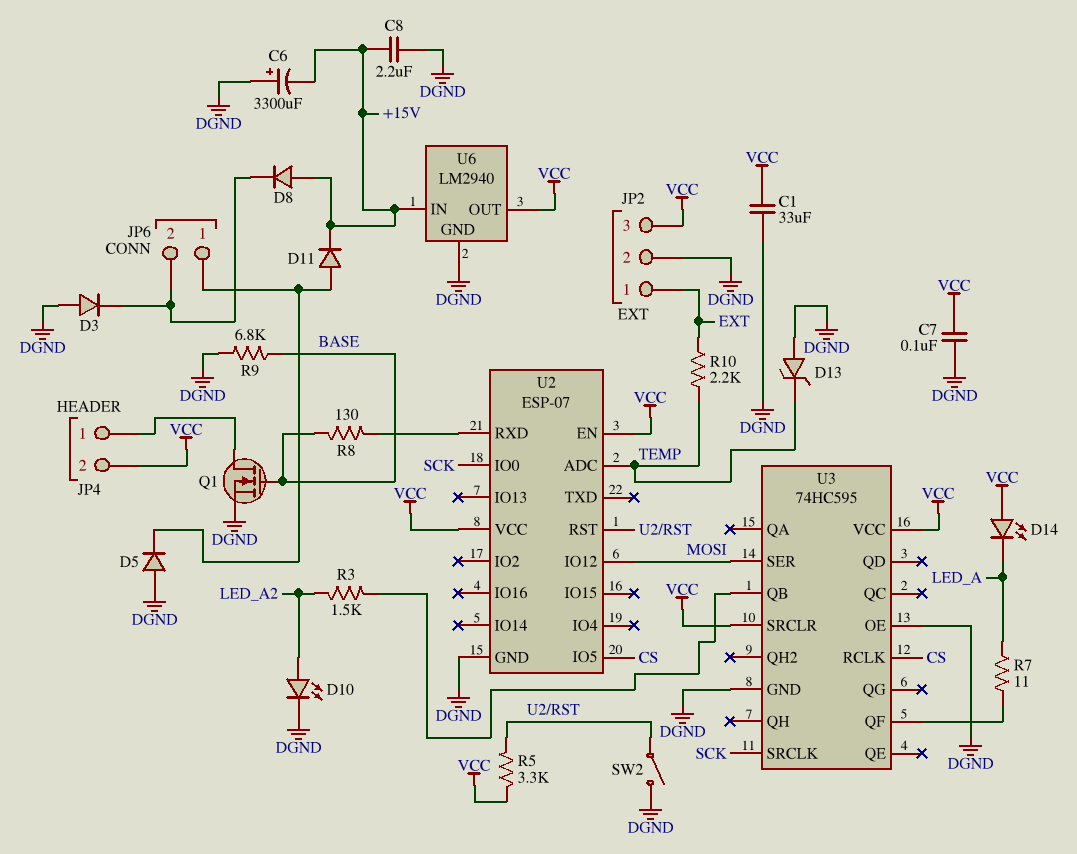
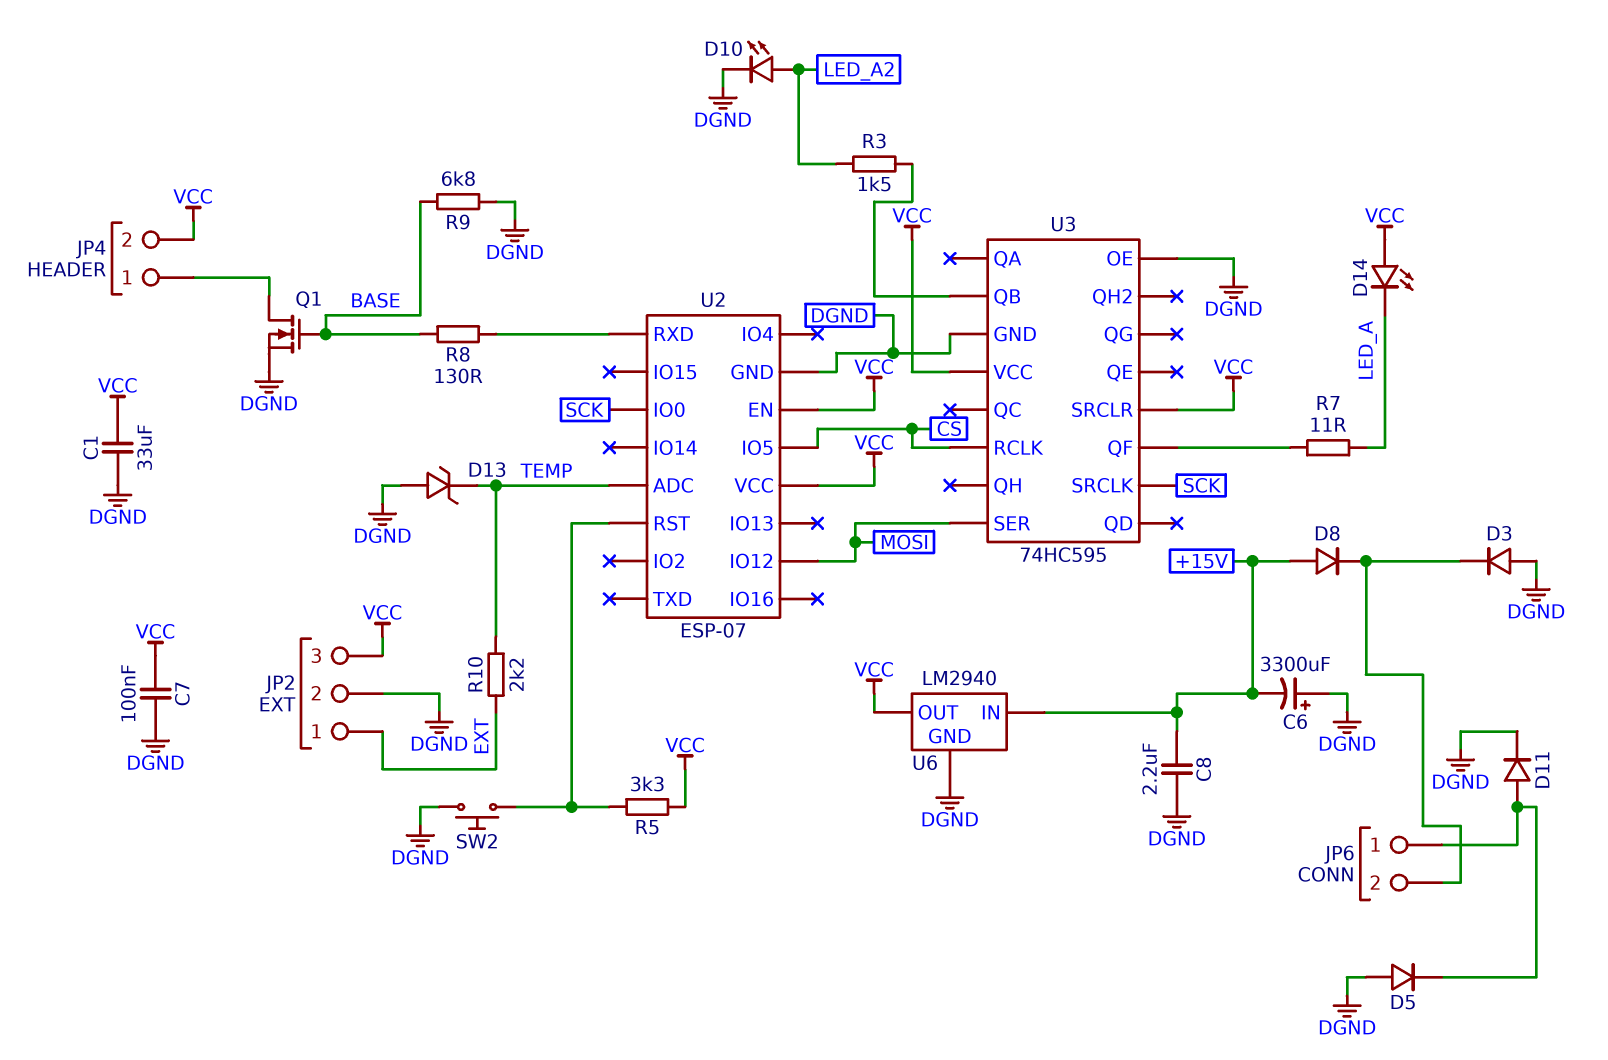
D11: diode (A JP6/1, K +15V) -> diode (A JP6/1, K DGND)
SW2: switch (DGND, U2/RST) -> button (DGND, U2/RST)

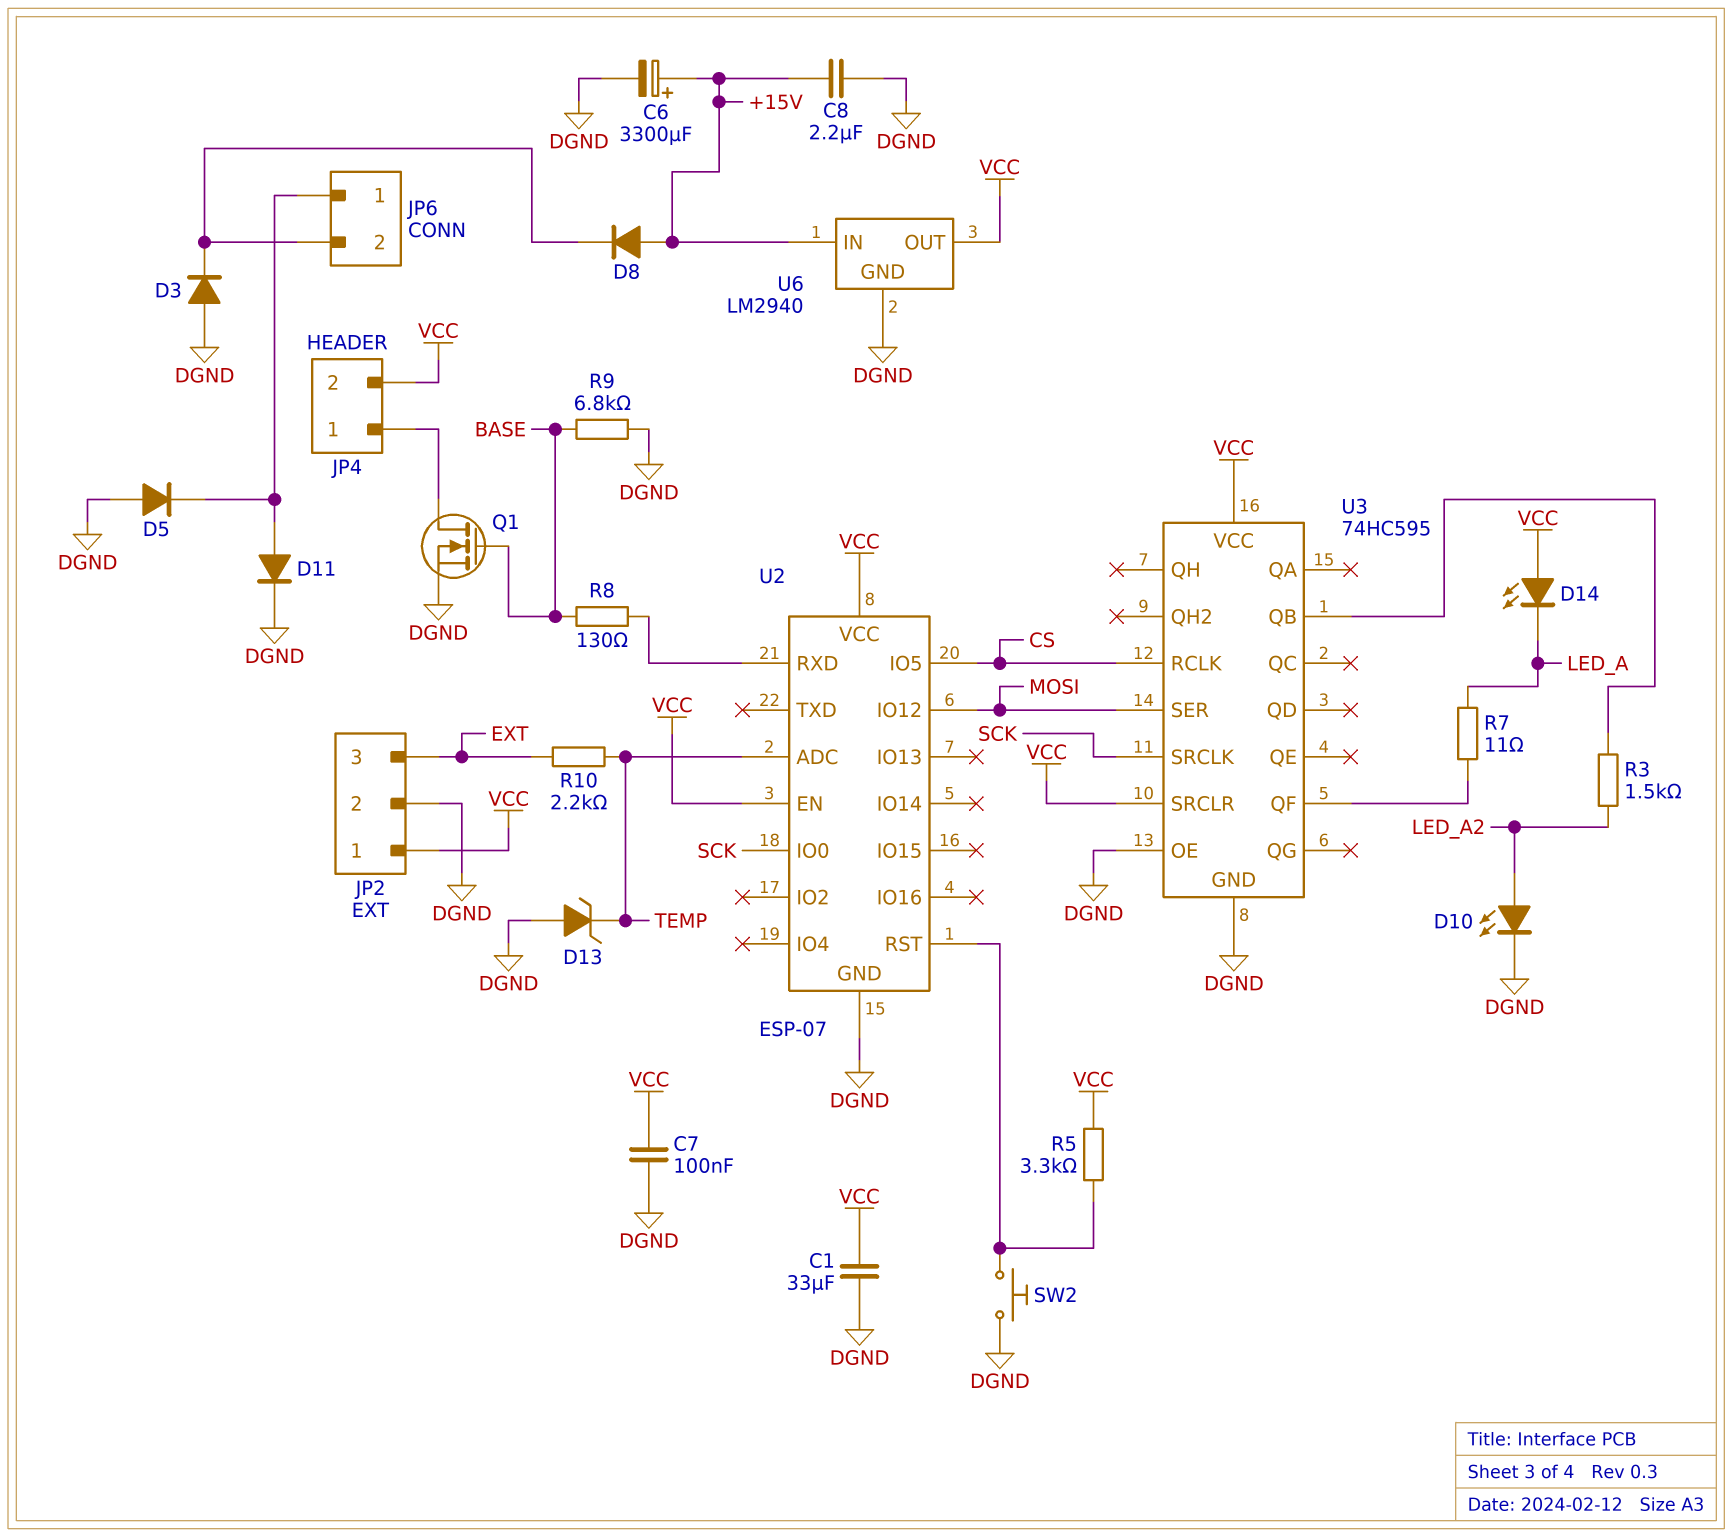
C6: 3300uF (plus DGND, minus +15V) -> 3300uF (plus +15V, minus DGND)
JP2 pin 1: EXT -> VCC
JP2 pin 3: VCC -> EXT

